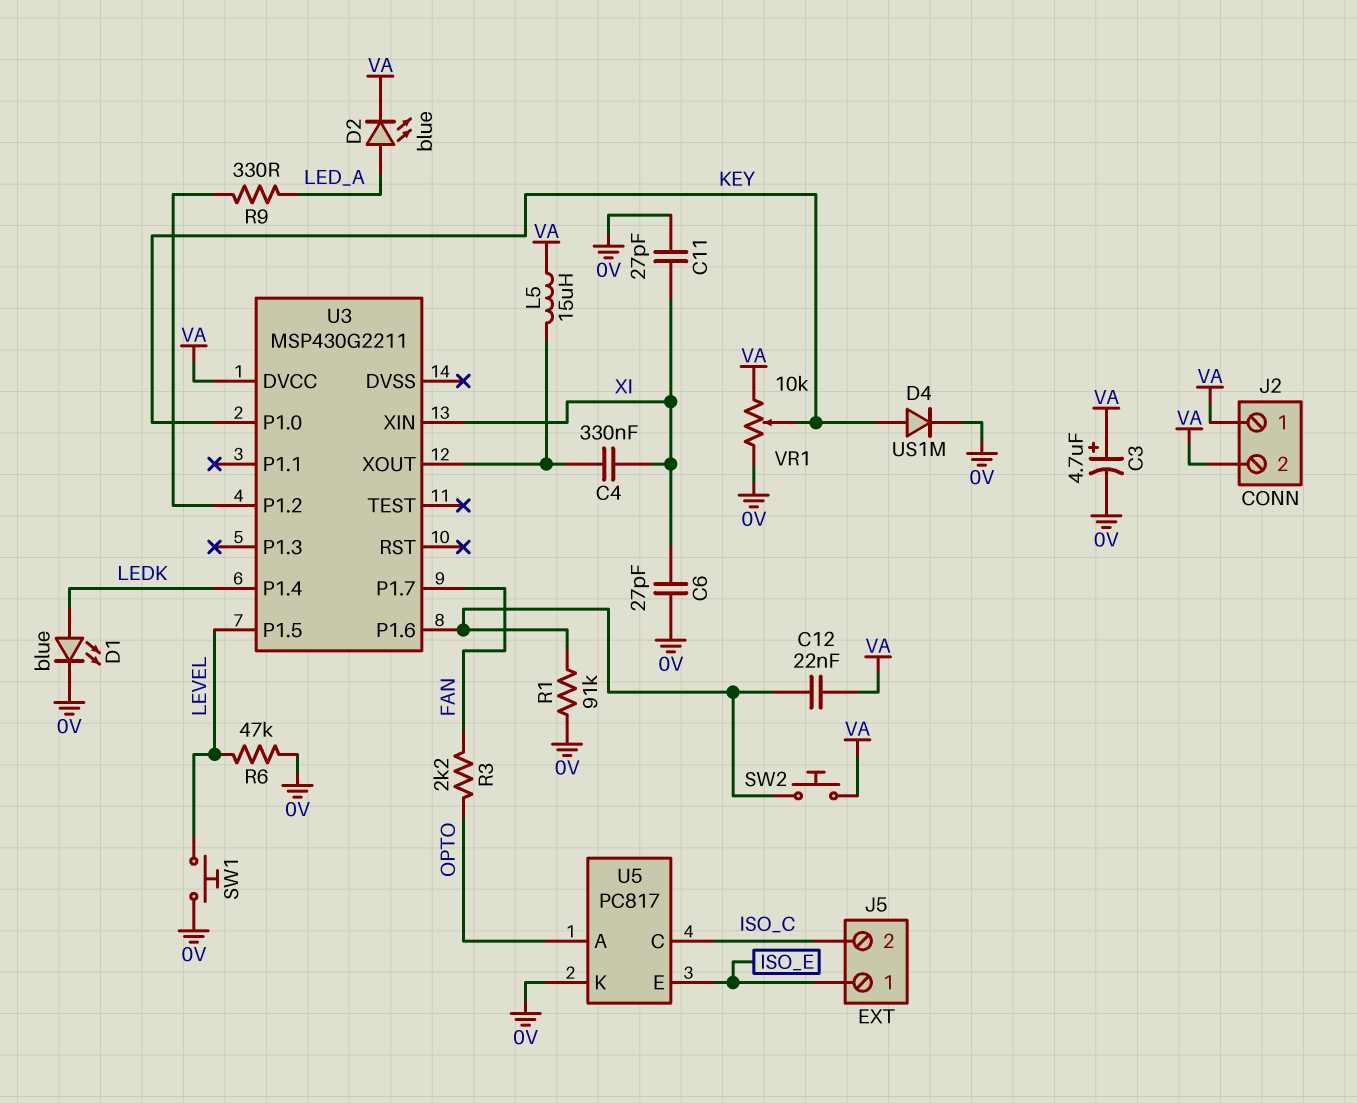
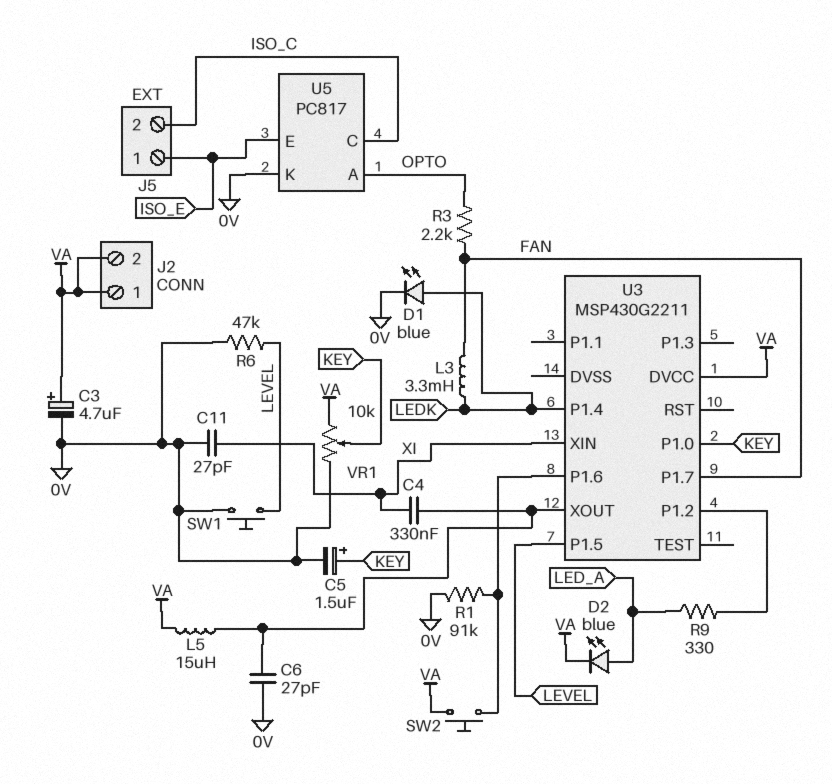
C5: none -> 1.5uF (plus KEY, minus 0V)
C6: 27pF (0V, XI) -> 27pF (0V, U3/XOUT)
C12: 22nF (U3/P1.6, VA) -> none
D4: diode US1M (A KEY, K 0V) -> none
L3: none -> 3.3mH (FAN, LEDK)

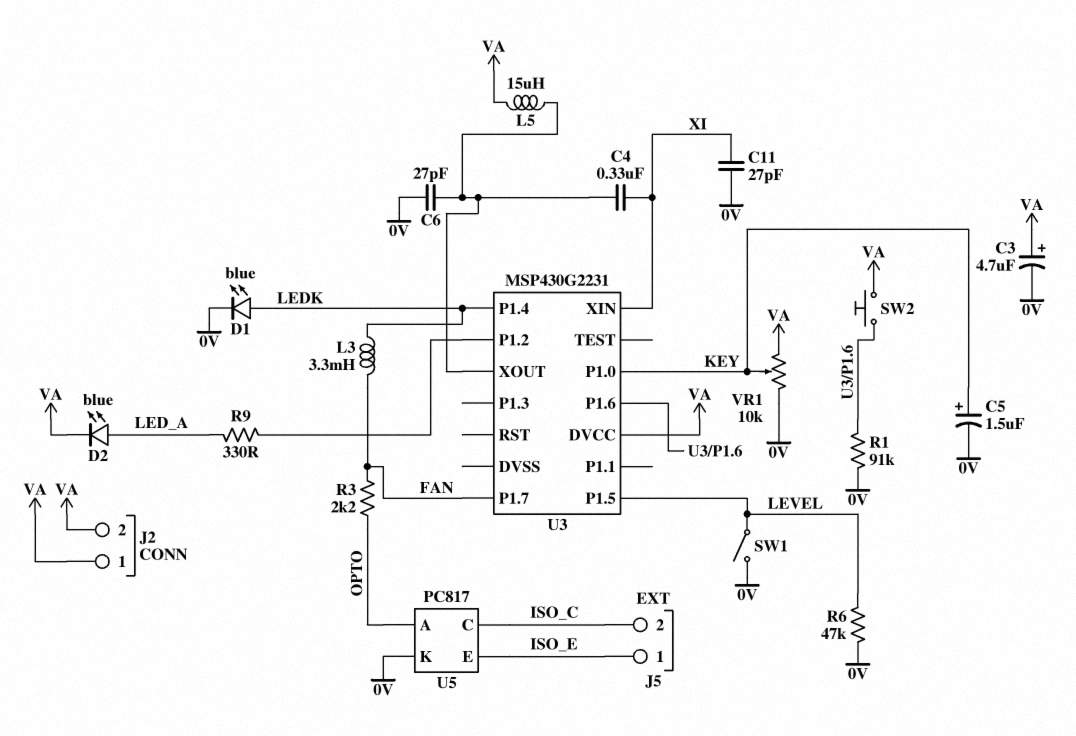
SW1: button (0V, LEVEL) -> switch (0V, LEVEL)
U3: MSP430G2211 -> MSP430G2231

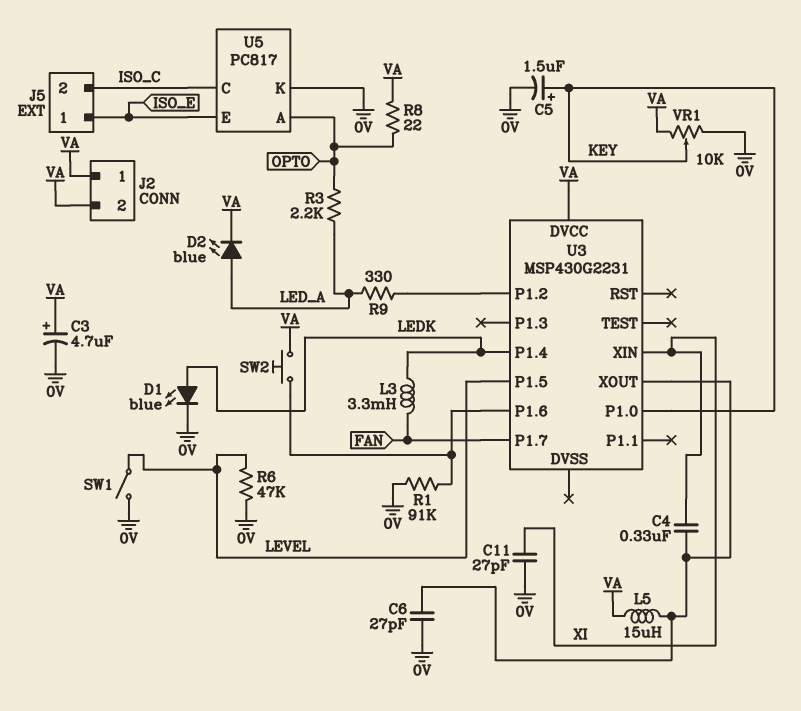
R3: 2.2k (FAN, OPTO) -> 2.2k (LED_A, OPTO)
R8: none -> 22 (OPTO, VA)

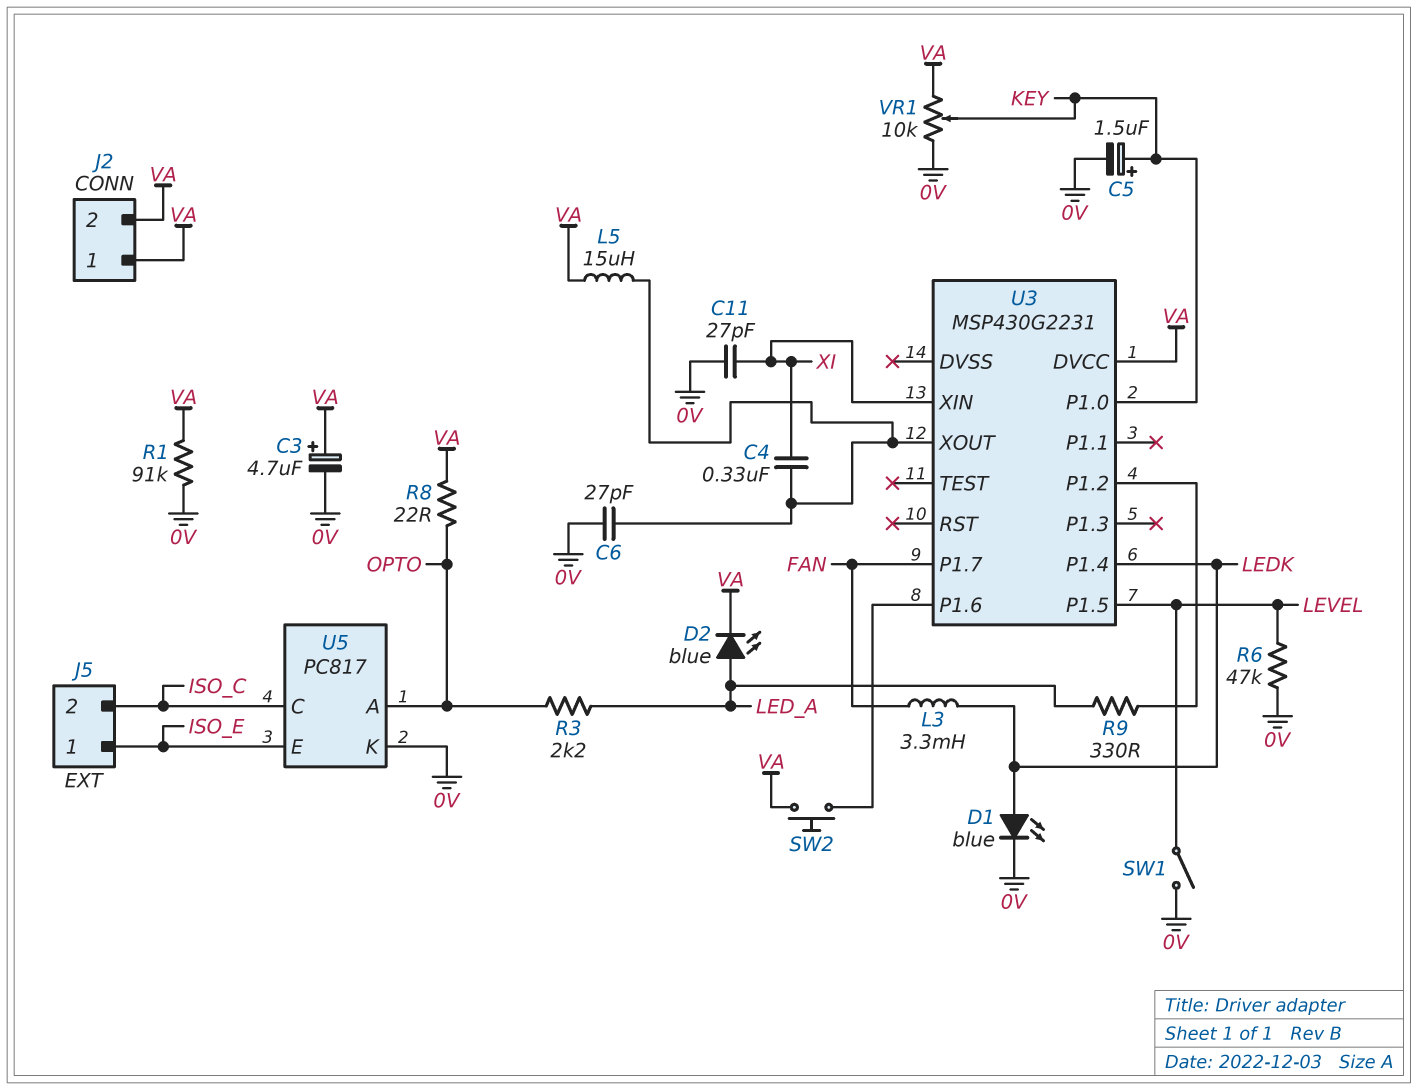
R1: 91k (0V, U3/P1.6) -> 91k (0V, VA)

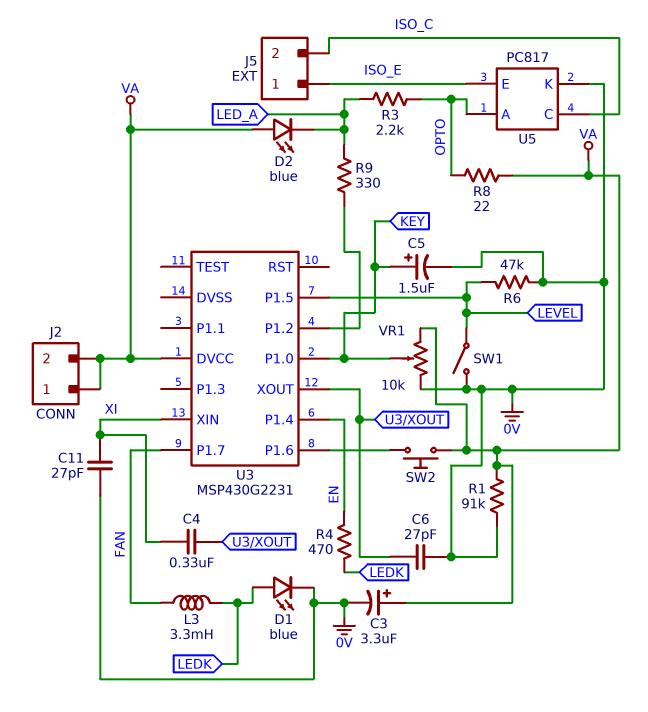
C3: 4.7uF (plus VA, minus 0V) -> 3.3uF (plus VA, minus 0V)
D2: LED blue (A LED_A, K VA) -> LED blue (A VA, K LED_A)
L5: 15uH (U3/XOUT, VA) -> none
R4: none -> 470 (EN, LEDK)
U3 pin P1.4: LEDK -> EN

